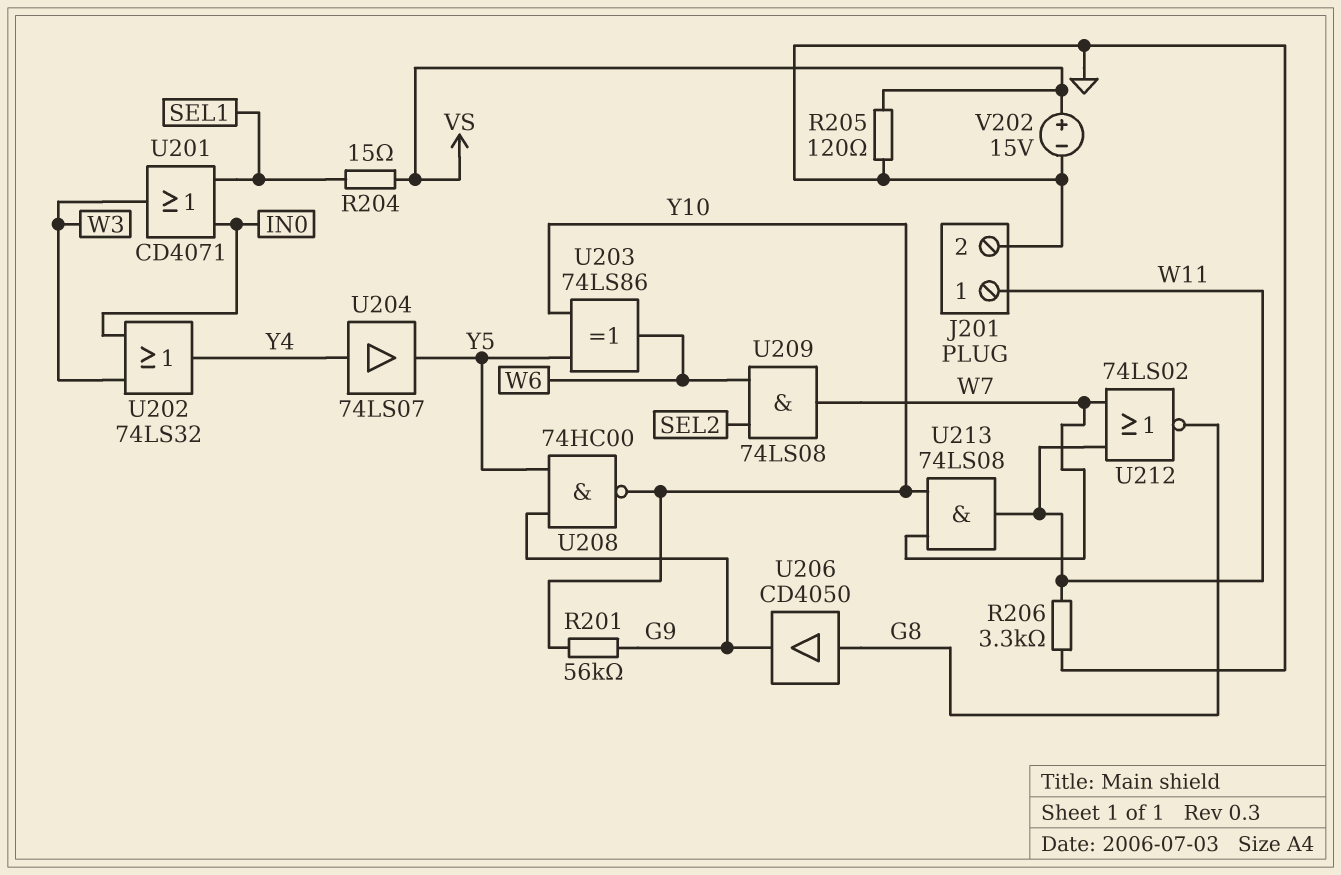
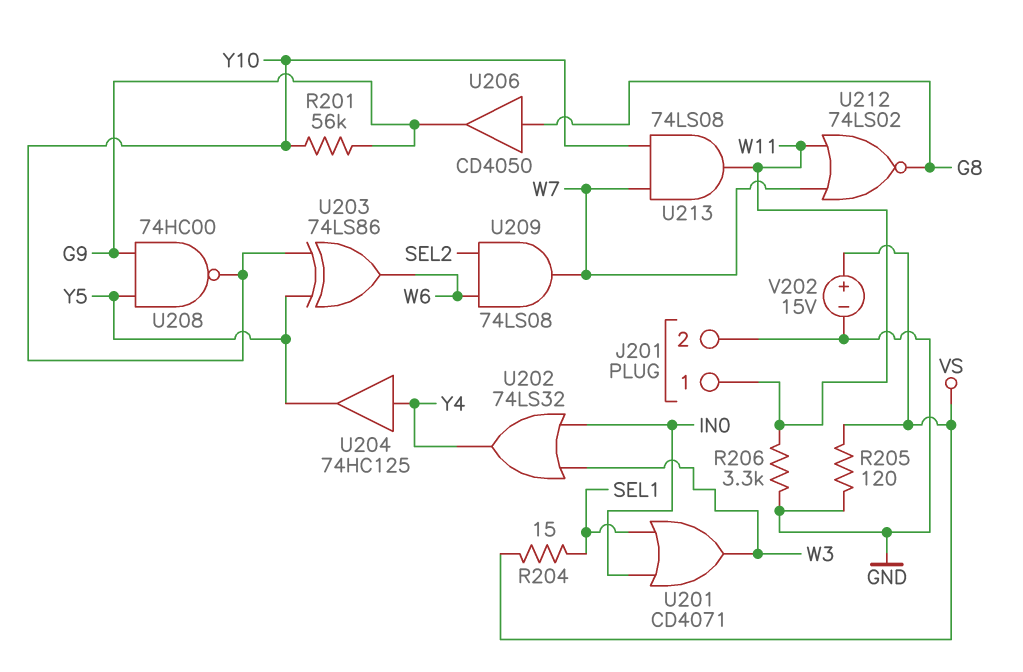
U204: buffer 74LS07 (in Y4, out Y5) -> buffer 74HC125 (in Y4, out Y5)

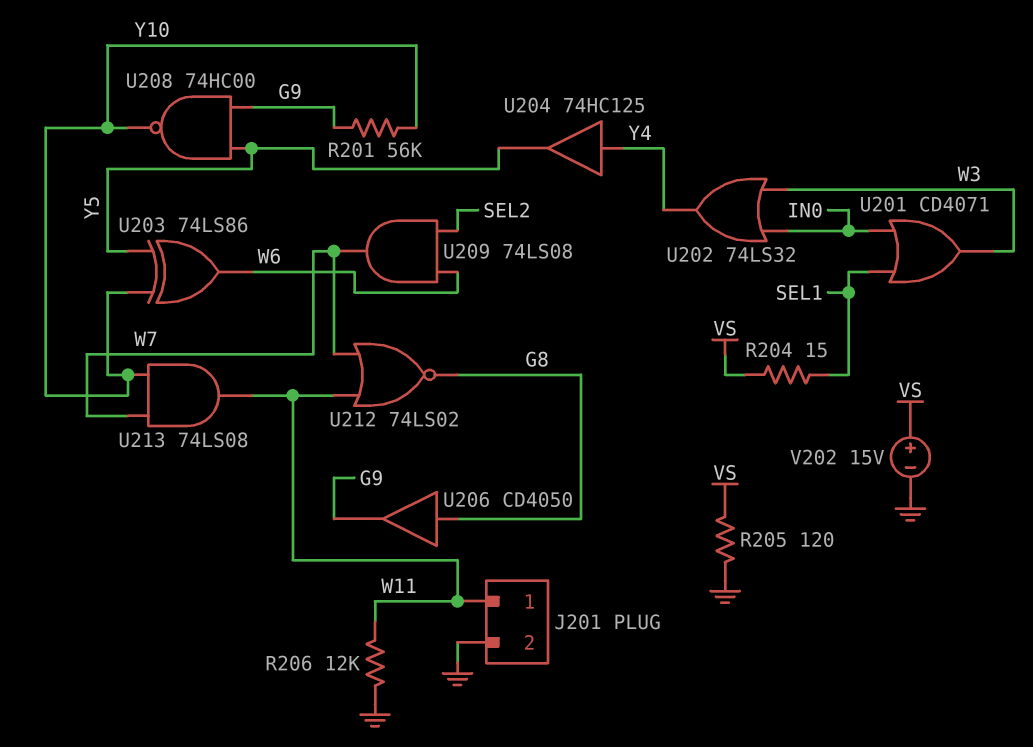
R206: 3.3k (GND, W11) -> 12k (GND, W11)

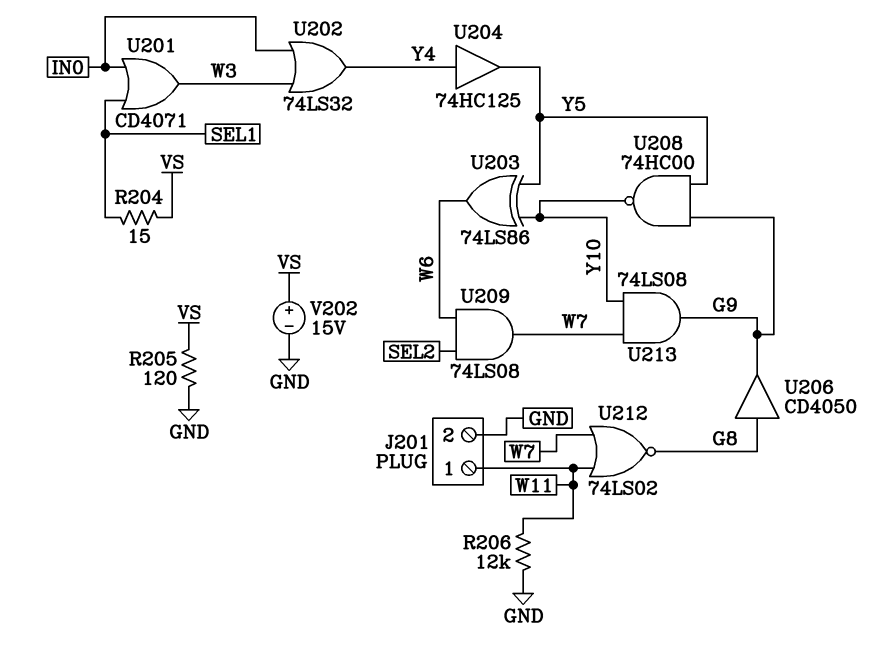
R201: 56k (G9, Y10) -> none
U213: AND 74LS08 (in W7, in Y10, out W11) -> AND 74LS08 (in W7, in Y10, out G9)

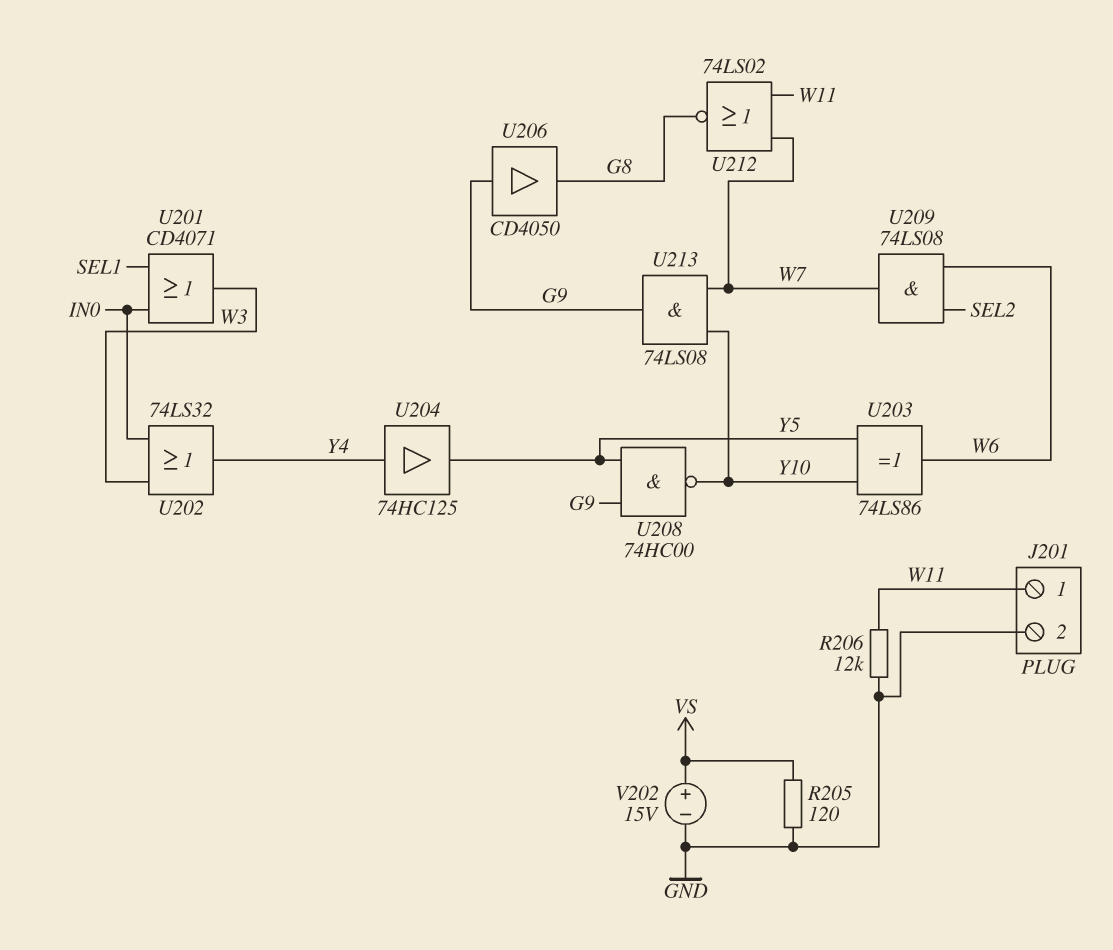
R204: 15 (SEL1, VS) -> none
U206: buffer CD4050 (in G8, out G9) -> buffer CD4050 (in G9, out G8)

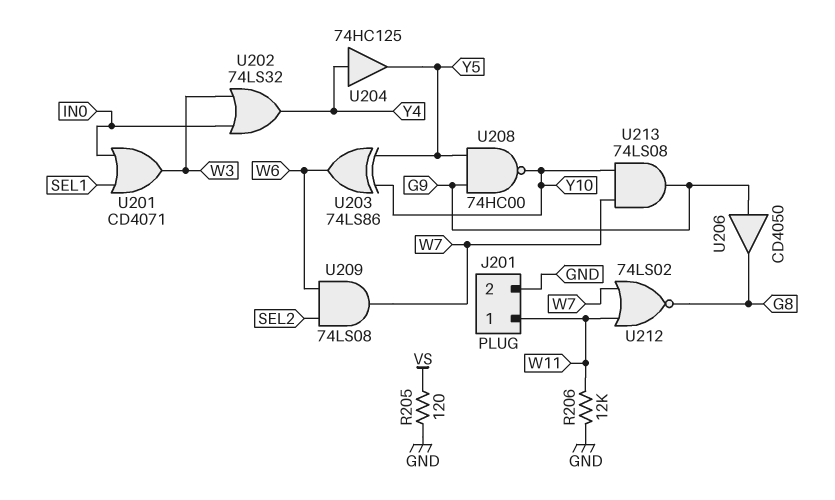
V202: 15V (plus VS, minus GND) -> none

